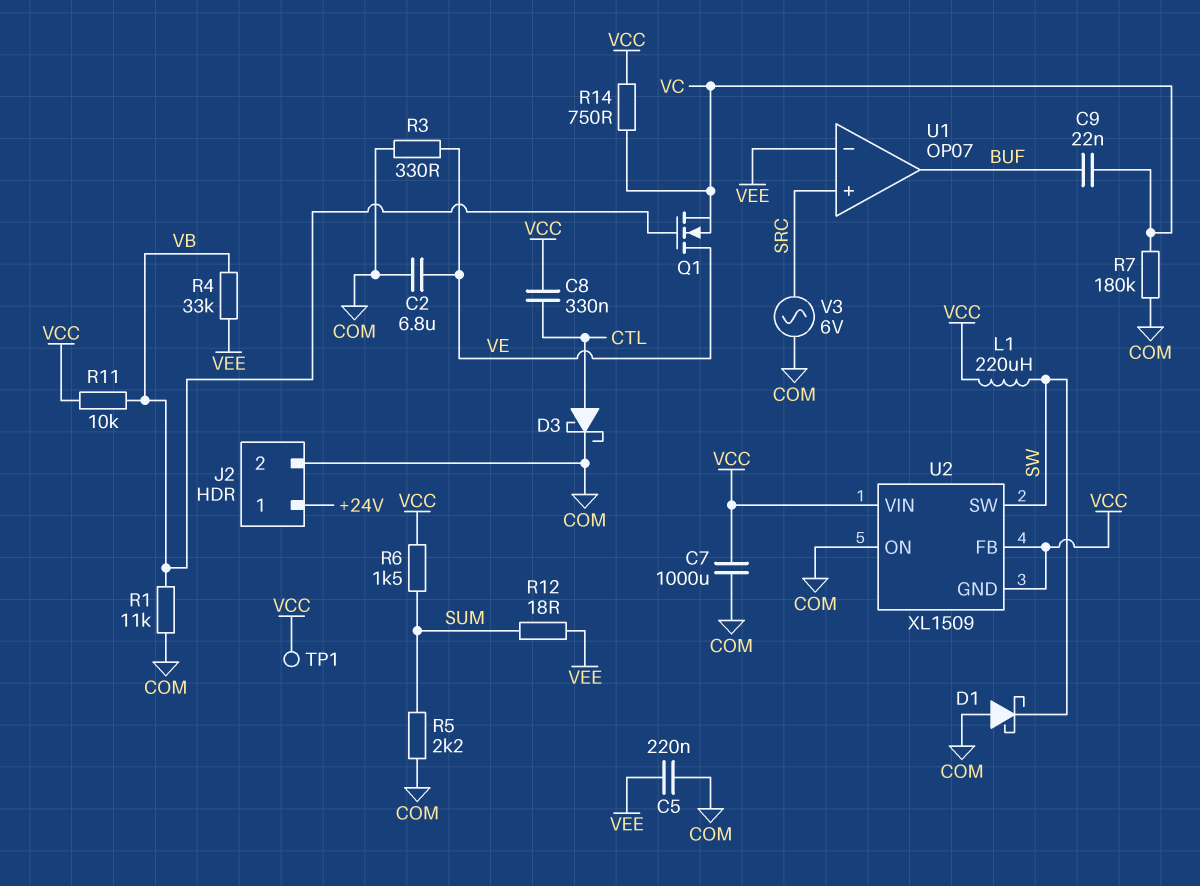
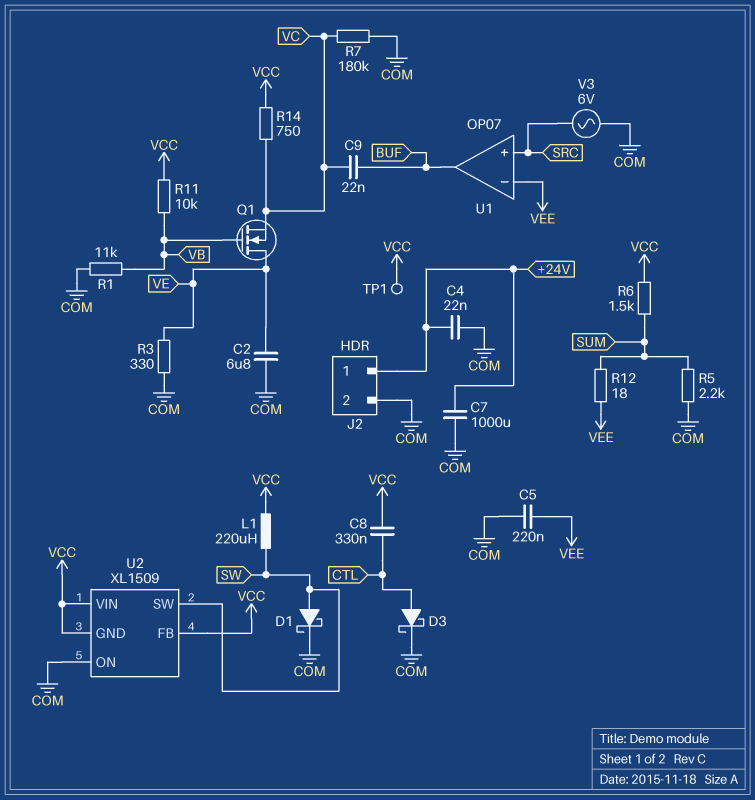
C4: none -> 22nF (+24V, COM)
C7: 1000uF (COM, VCC) -> 1000uF (+24V, COM)
D1: schottky (A COM, K SW) -> schottky (A SW, K COM)
R4: 33k (VB, VEE) -> none

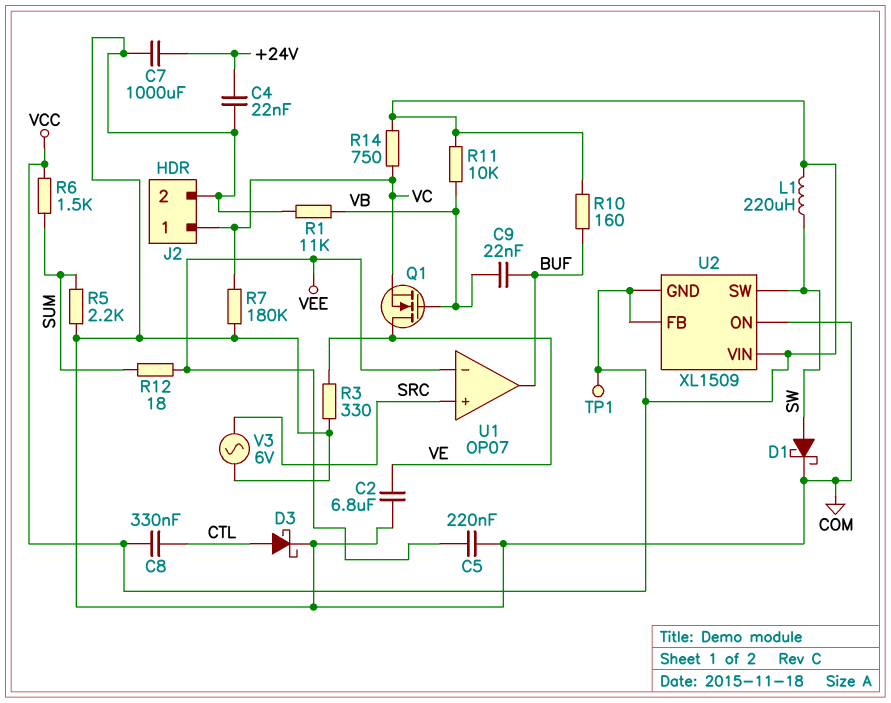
C9: 22nF (BUF, VC) -> 22nF (BUF, VB)
J2 pin 1: +24V -> VC
R10: none -> 160 (BUF, VCC)

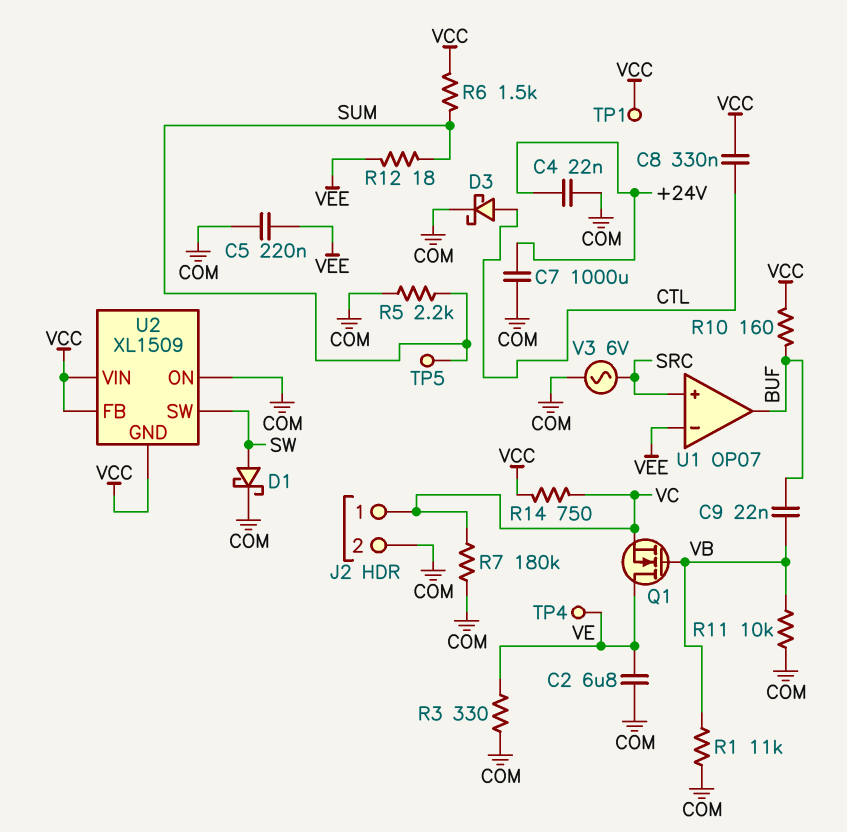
L1: 220uH (SW, VCC) -> none
R11: 10k (VB, VCC) -> 10k (COM, VB)
TP4: none -> test point (VE)
TP5: none -> test point (SUM)

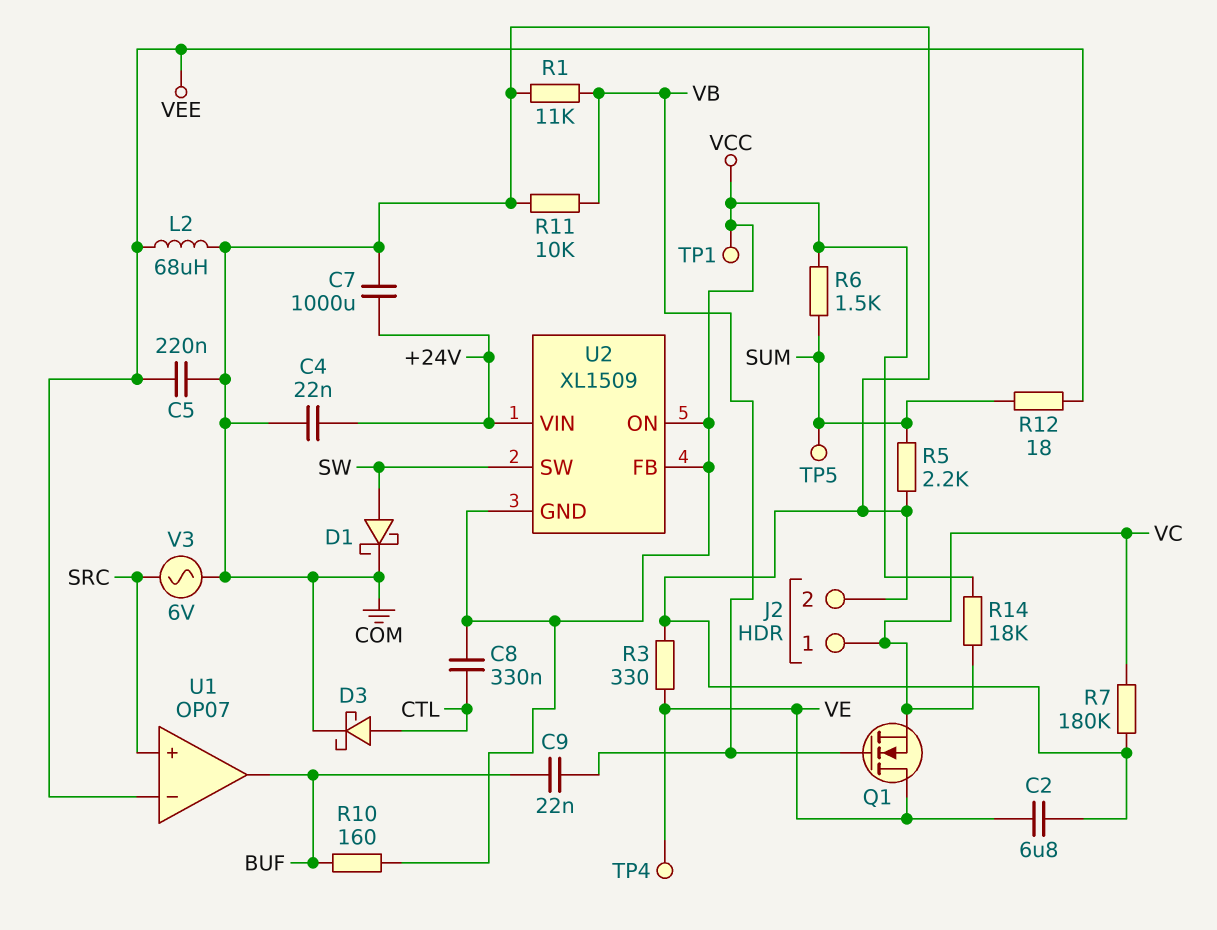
L2: none -> 68uH (COM, VEE)
R14: 750 (VC, VCC) -> 18k (VC, VCC)
U2 pin ON: COM -> VCC
U2 pin VIN: VCC -> +24V

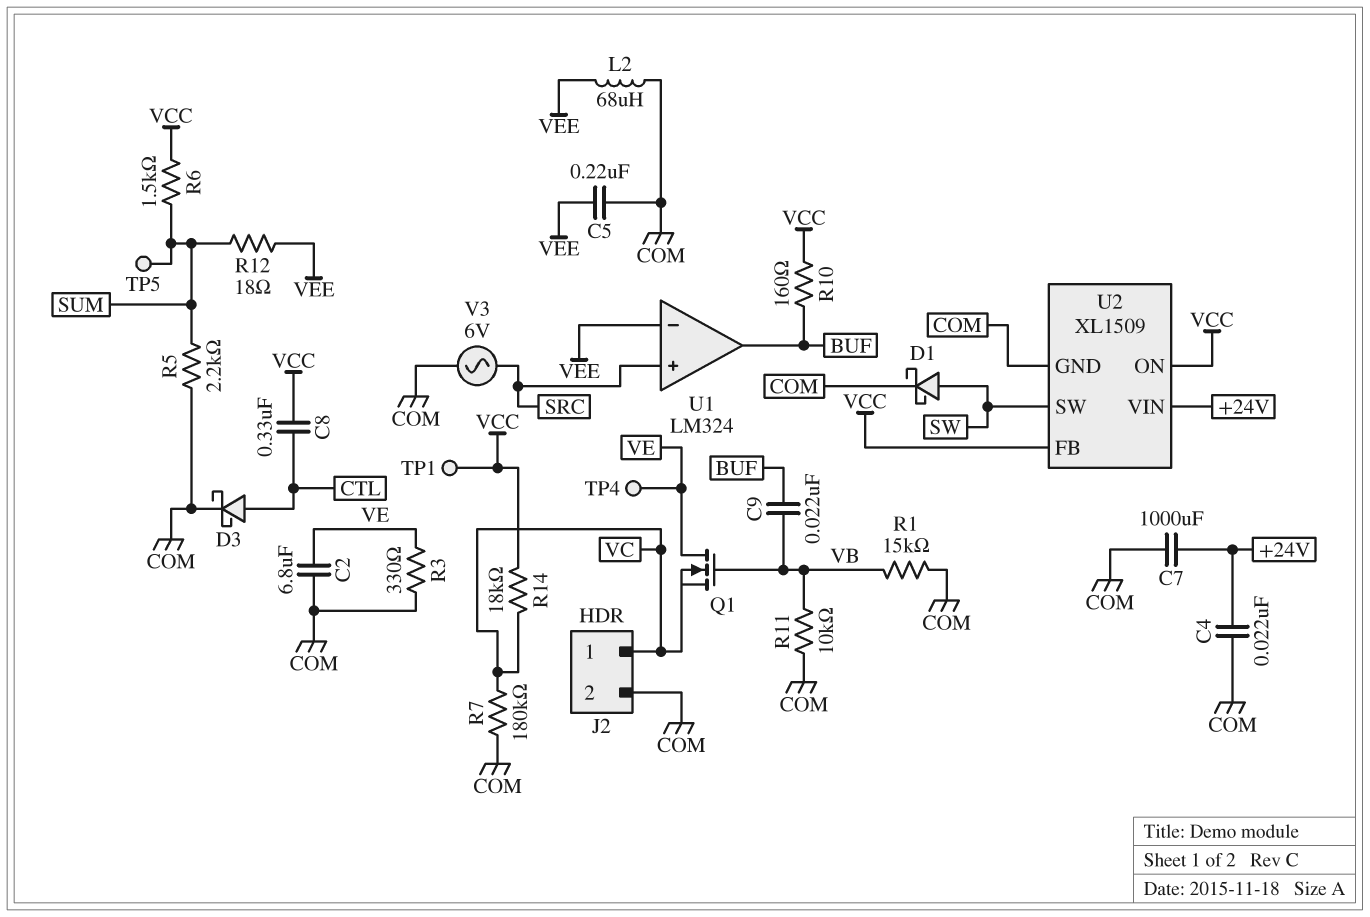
R1: 11k (COM, VB) -> 15k (COM, VB)
U1: OP07 -> LM324
U2 pin GND: VCC -> COM

